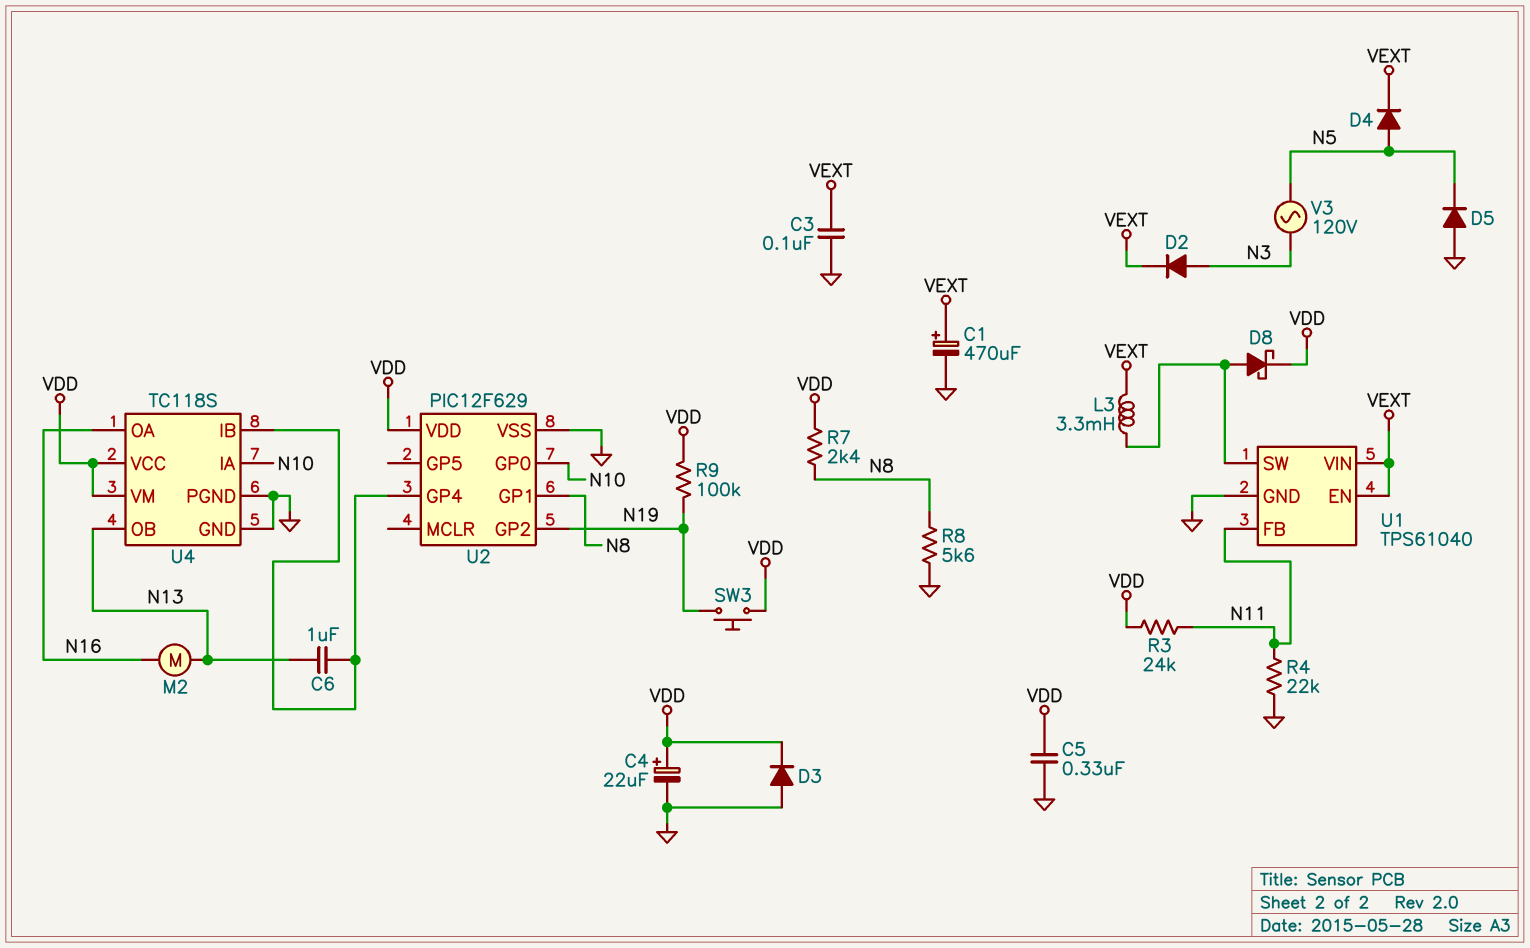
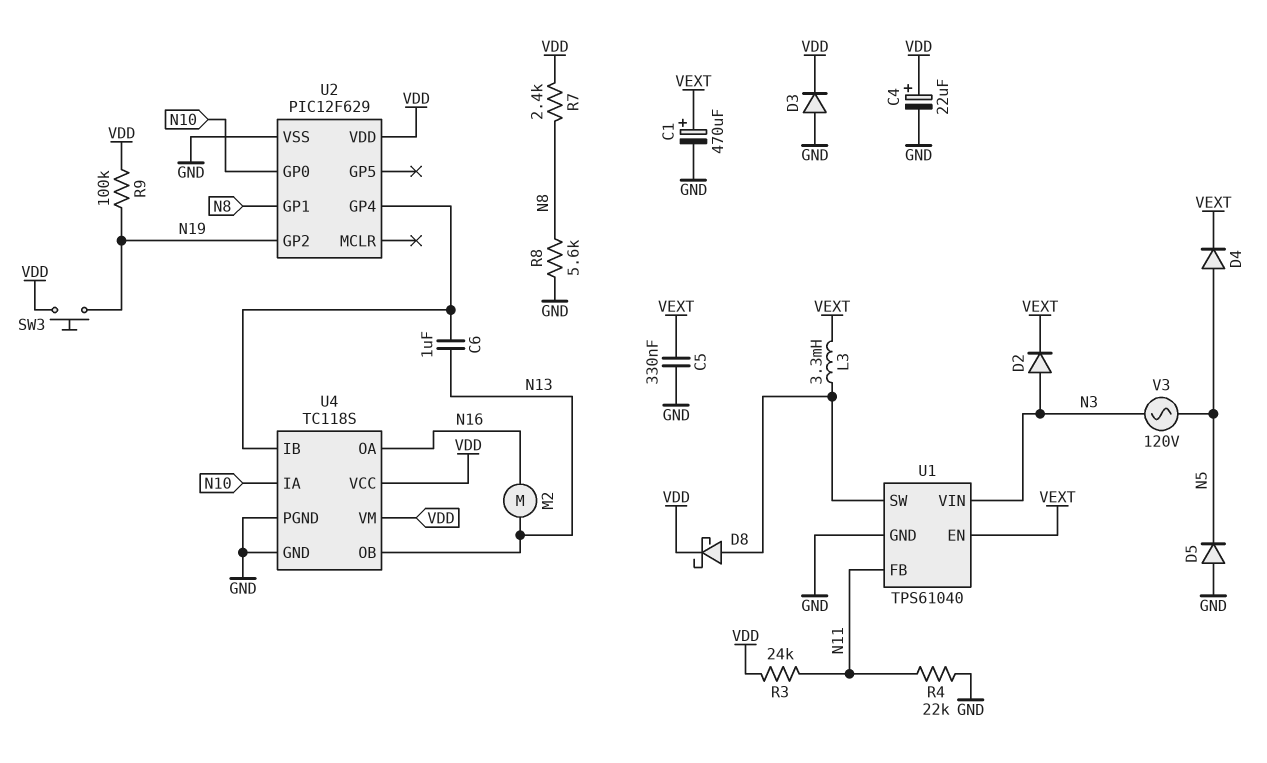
C3: 100nF (GND, VEXT) -> none
C5: 330nF (GND, VDD) -> 330nF (GND, VEXT)
U1 pin VIN: VEXT -> N3

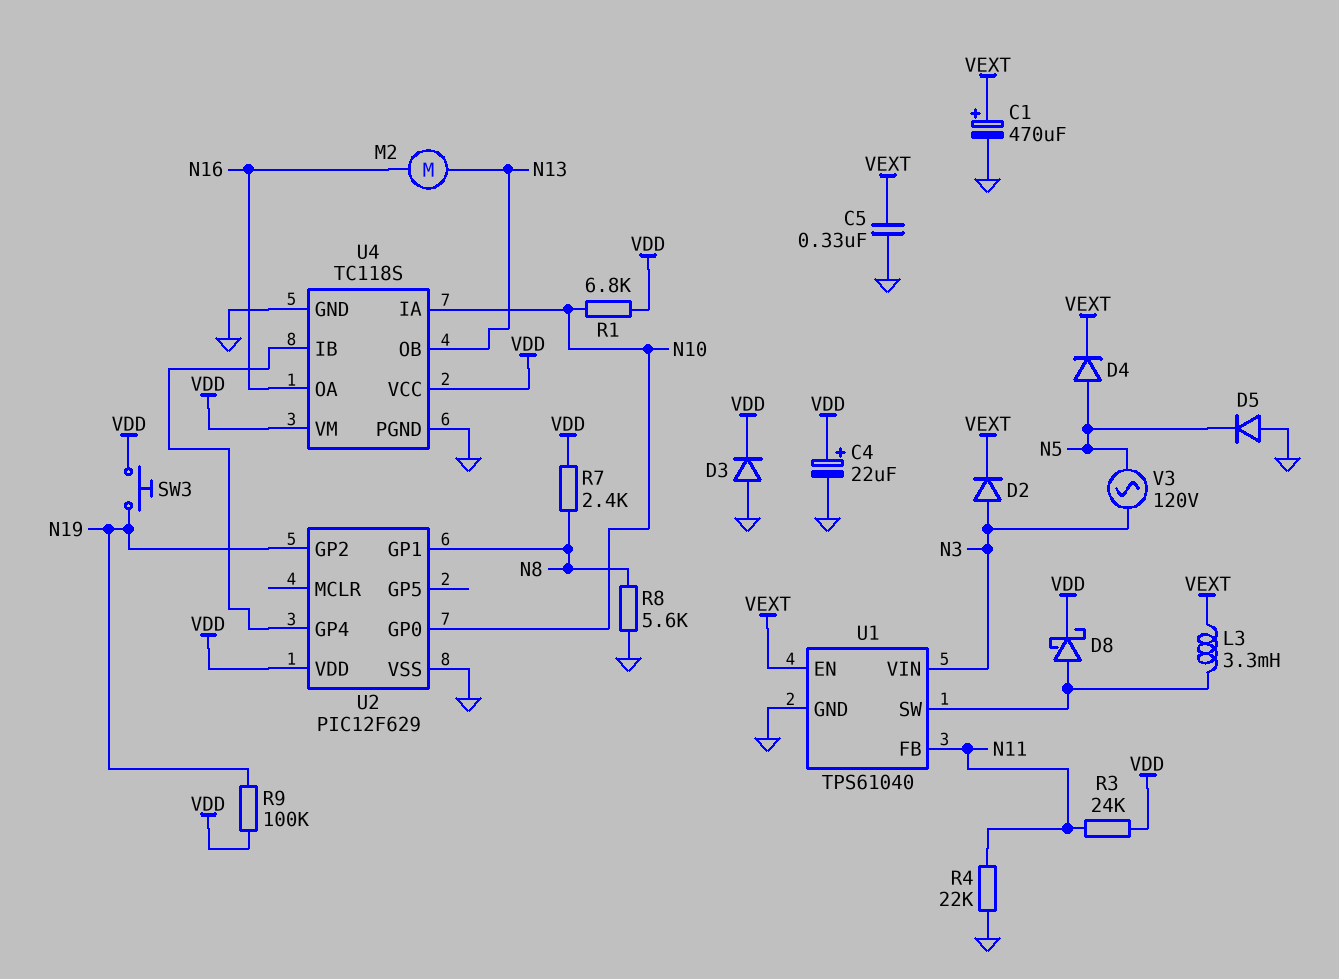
C6: 1uF (N13, U2/GP4) -> none
R1: none -> 6.8k (N10, VDD)

